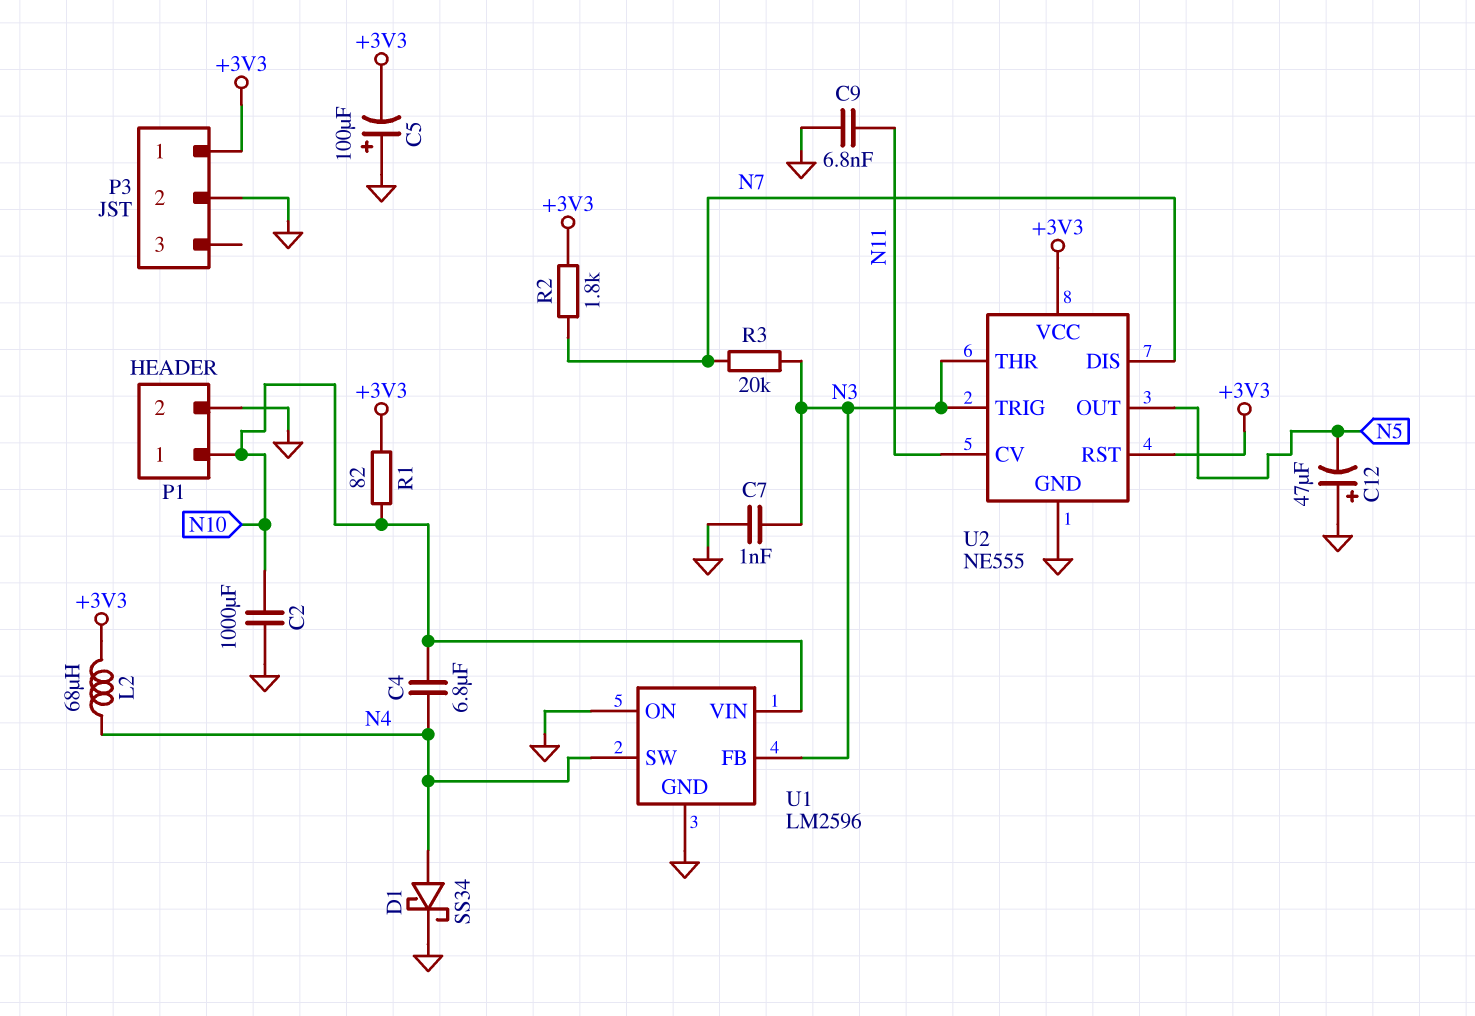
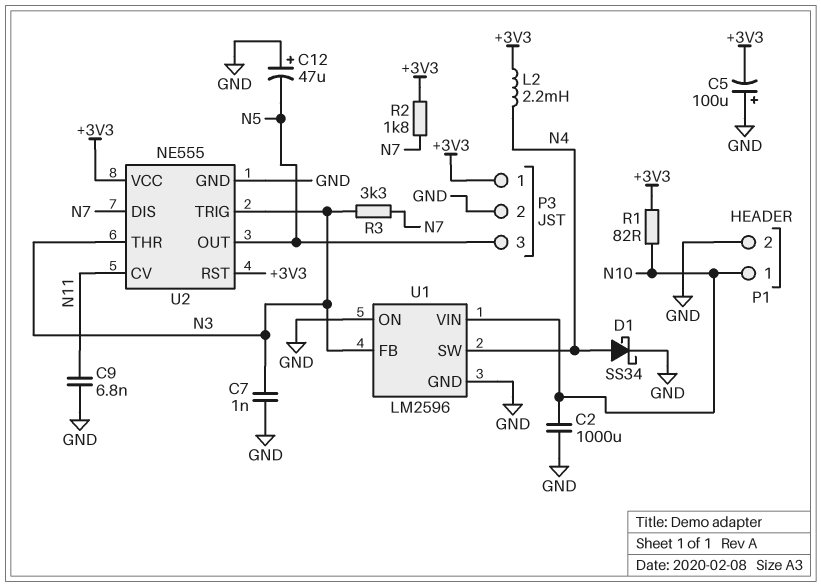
C4: 6.8uF (N4, N10) -> none
L2: 68uH (+3V3, N4) -> 2.2mH (+3V3, N4)
P3 pin 3: none -> N5
R3: 20k (N3, N7) -> 3.3k (N3, N7)

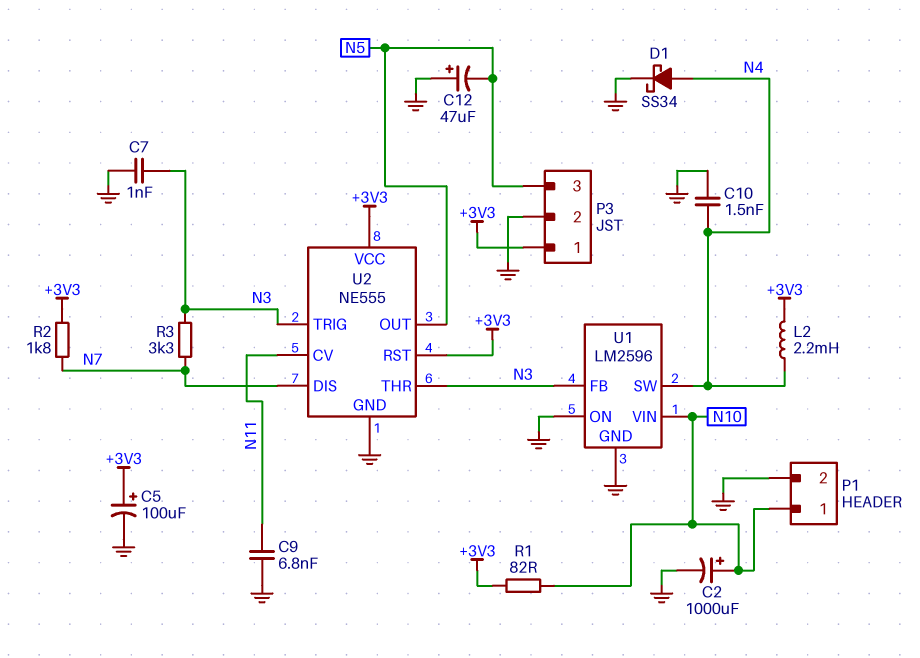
C2: 1000uF (GND, N10) -> 1000uF (plus N10, minus GND)
C5: 100uF (plus GND, minus +3V3) -> 100uF (plus +3V3, minus GND)
C10: none -> 1.5nF (GND, N4)

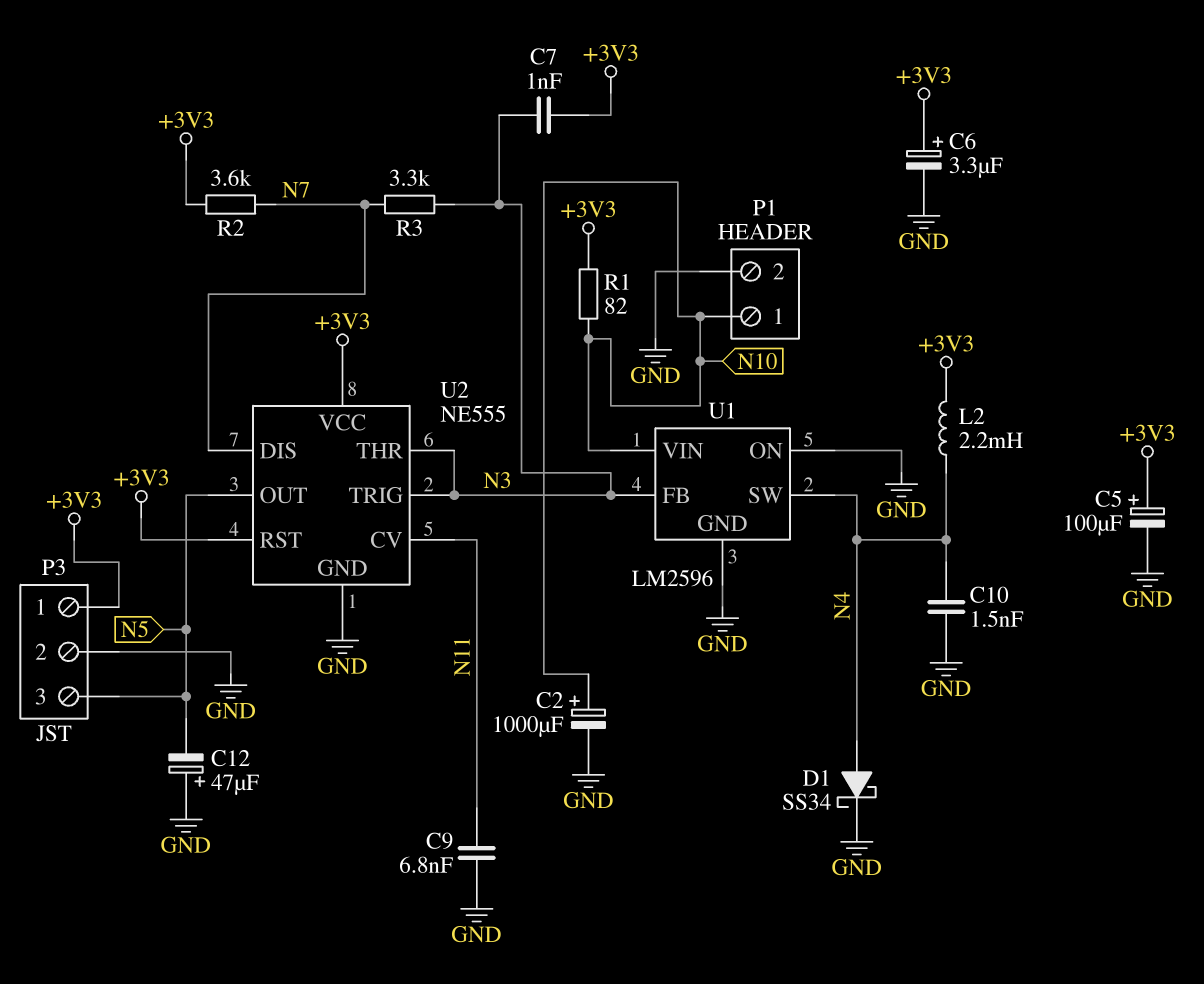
C6: none -> 3.3uF (plus +3V3, minus GND)
C7: 1nF (GND, N3) -> 1nF (+3V3, N3)
R2: 1.8k (+3V3, N7) -> 3.6k (+3V3, N7)

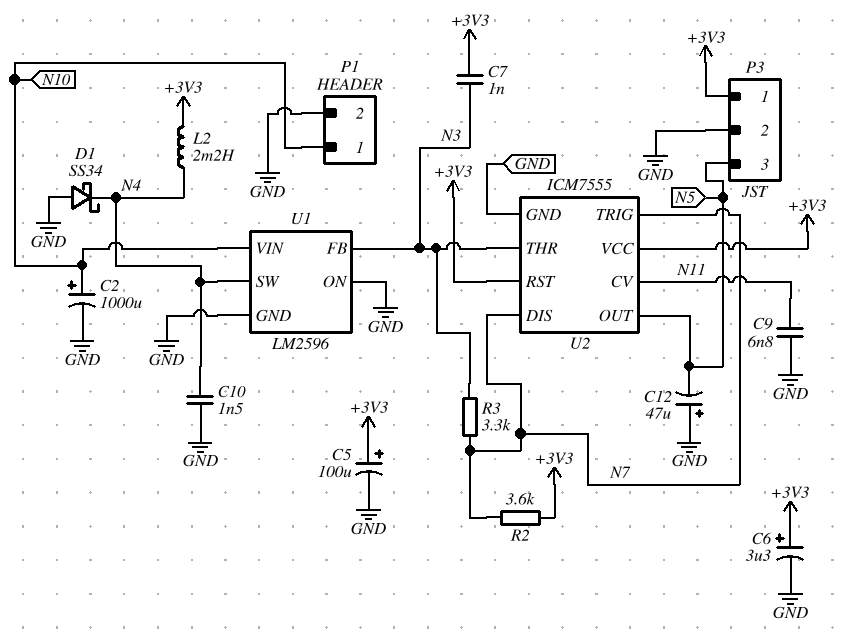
D1: schottky SS34 (A N4, K GND) -> schottky SS34 (A GND, K N4)
R1: 82 (+3V3, N10) -> none
U2: NE555 -> ICM7555
U2 pin TRIG: N3 -> N7

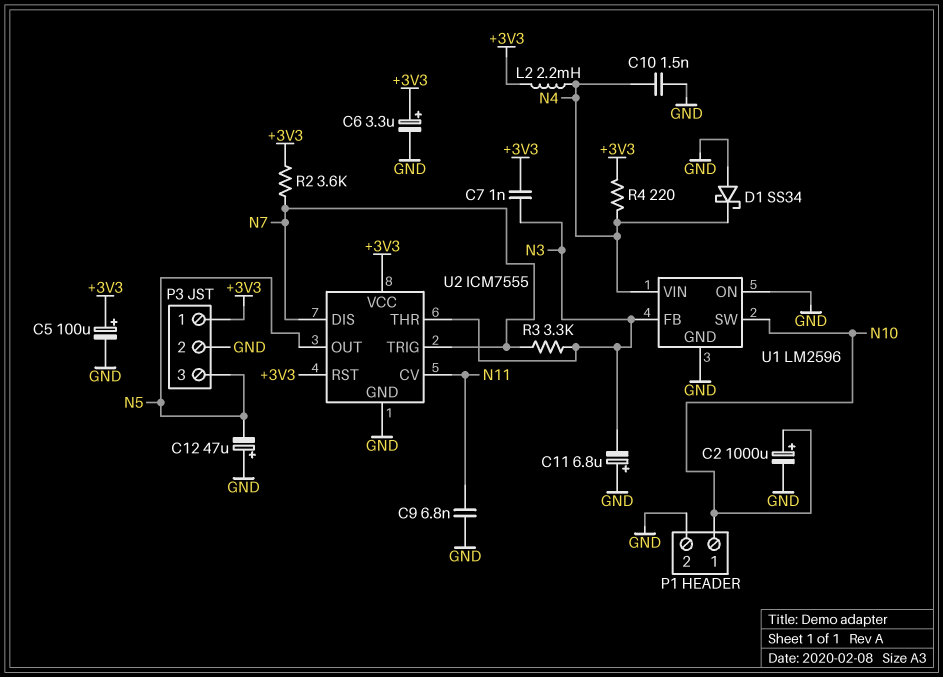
C11: none -> 6.8uF (plus GND, minus N3)
R4: none -> 220 (+3V3, N4)
U1 pin SW: N4 -> N10
U1 pin VIN: N10 -> N4

